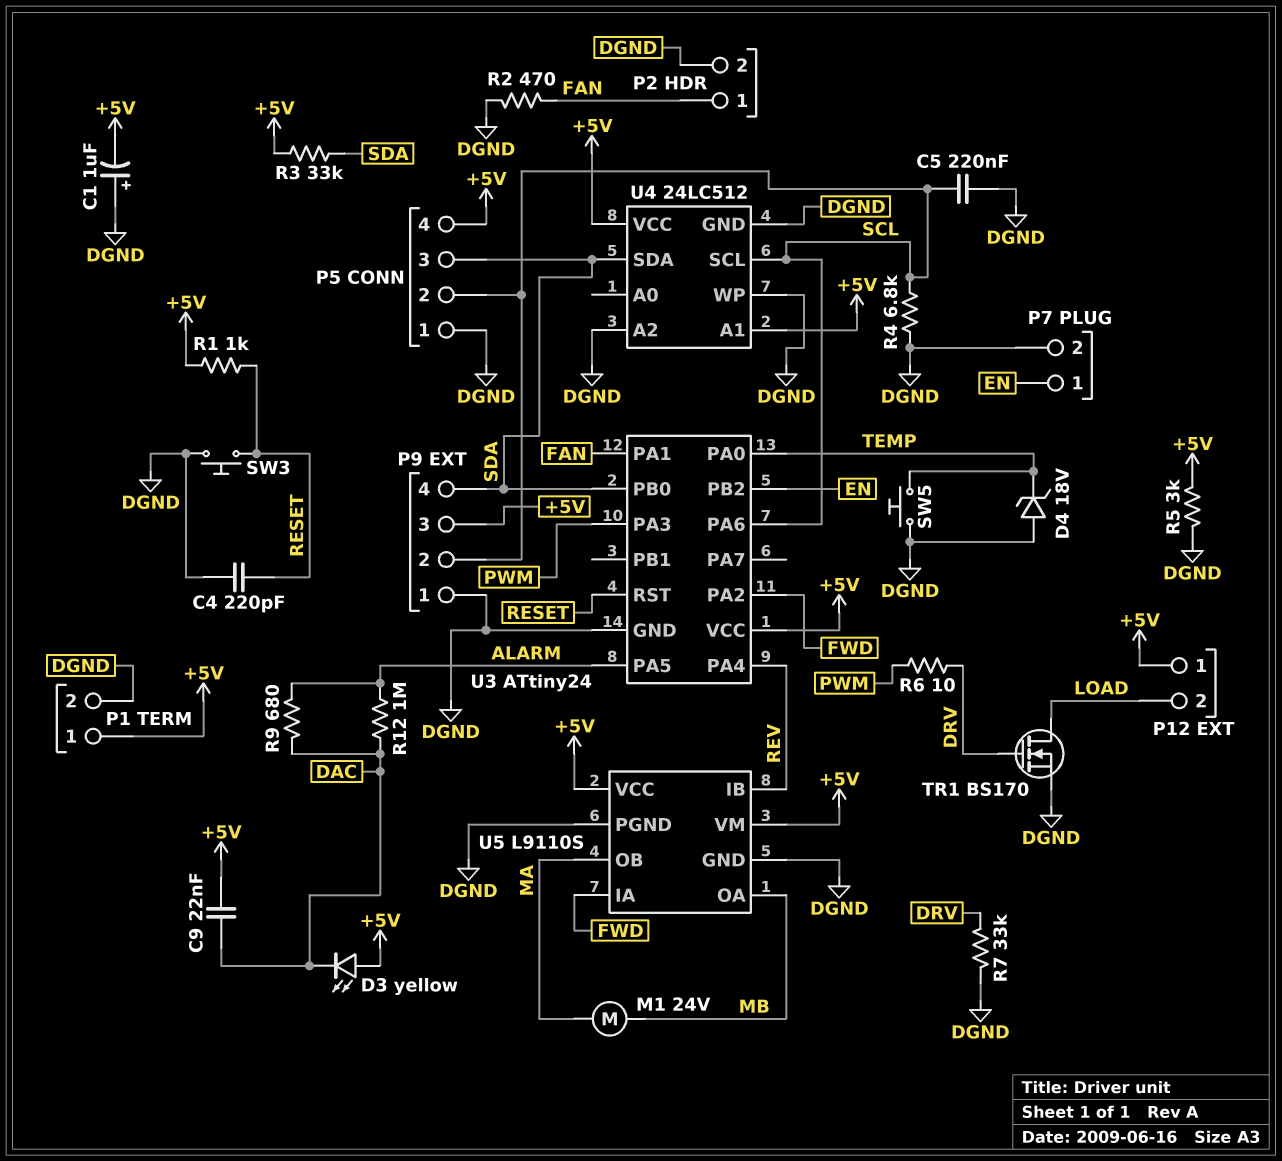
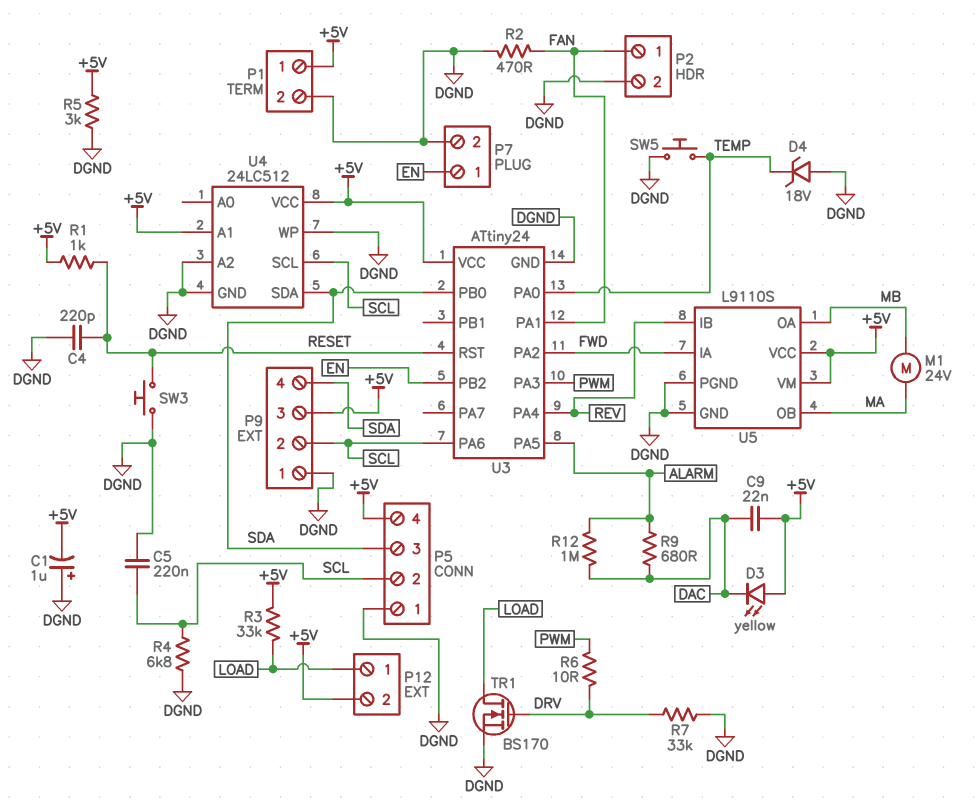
P12 pin 1: +5V -> LOAD
P12 pin 2: LOAD -> +5V
R3: 33k (+5V, SDA) -> 33k (+5V, LOAD)

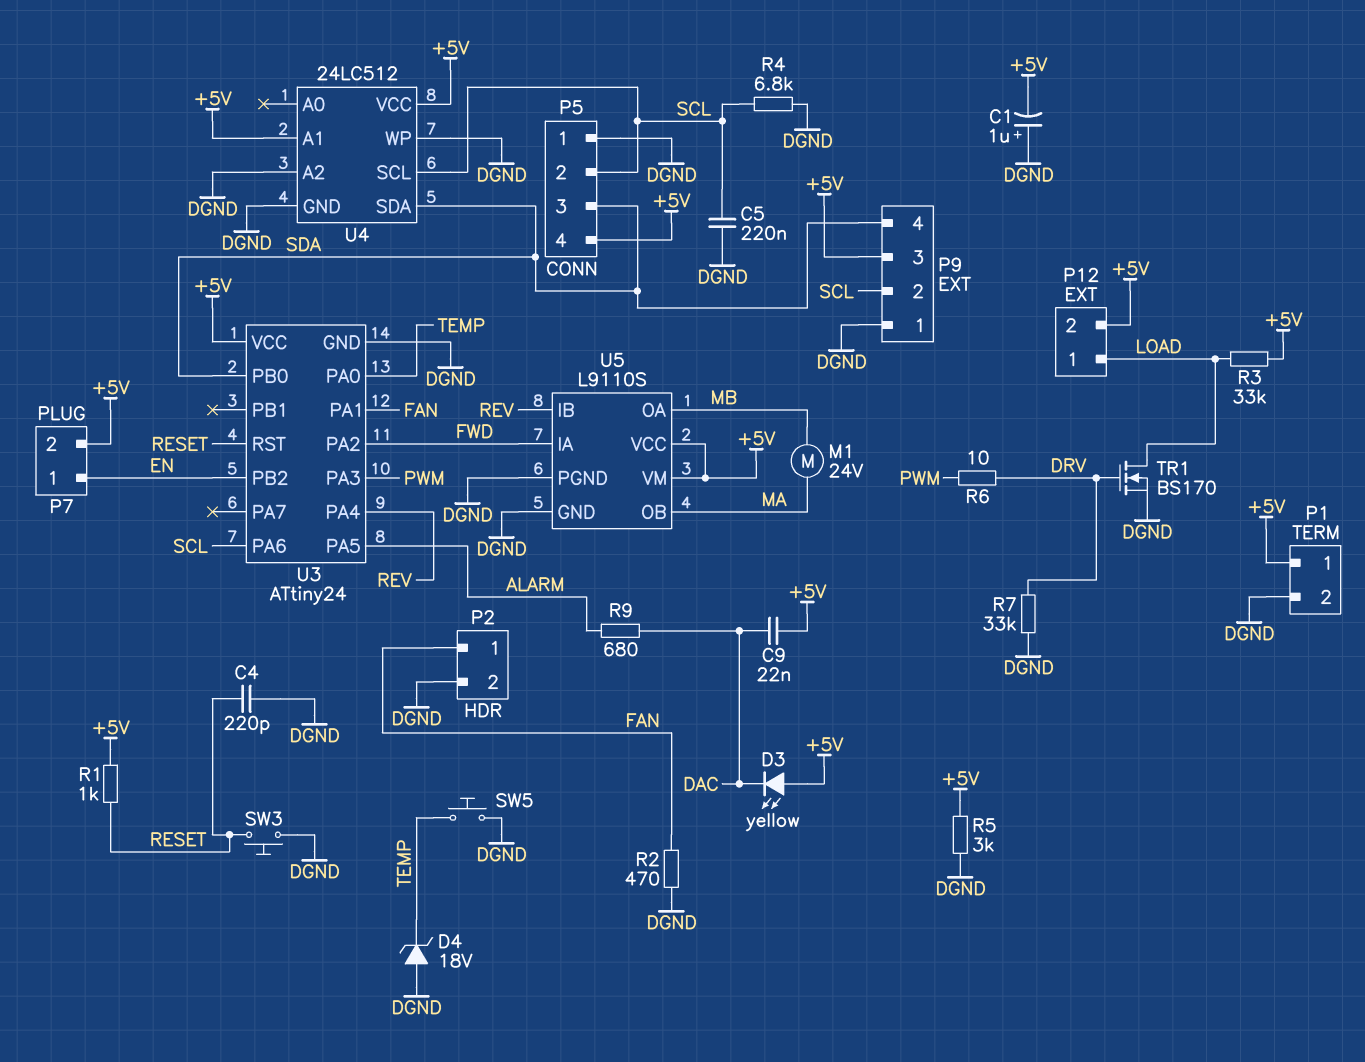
P7 pin 2: DGND -> +5V
R12: 1M (ALARM, DAC) -> none

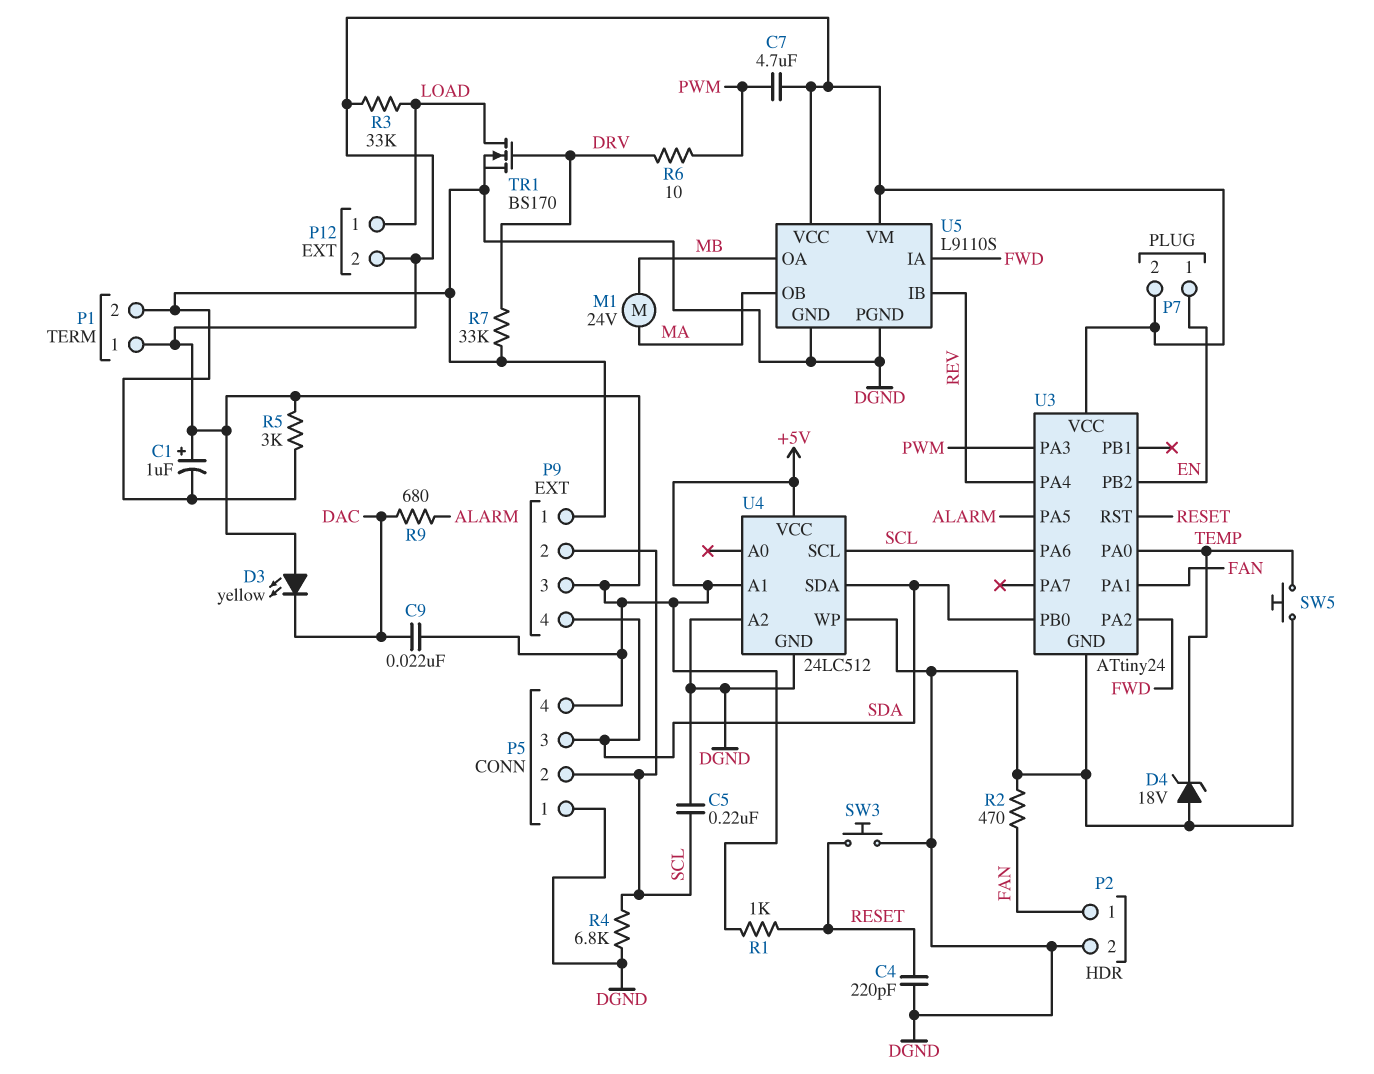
C1: 1uF (plus DGND, minus +5V) -> 1uF (plus +5V, minus DGND)
C7: none -> 4.7uF (+5V, PWM)

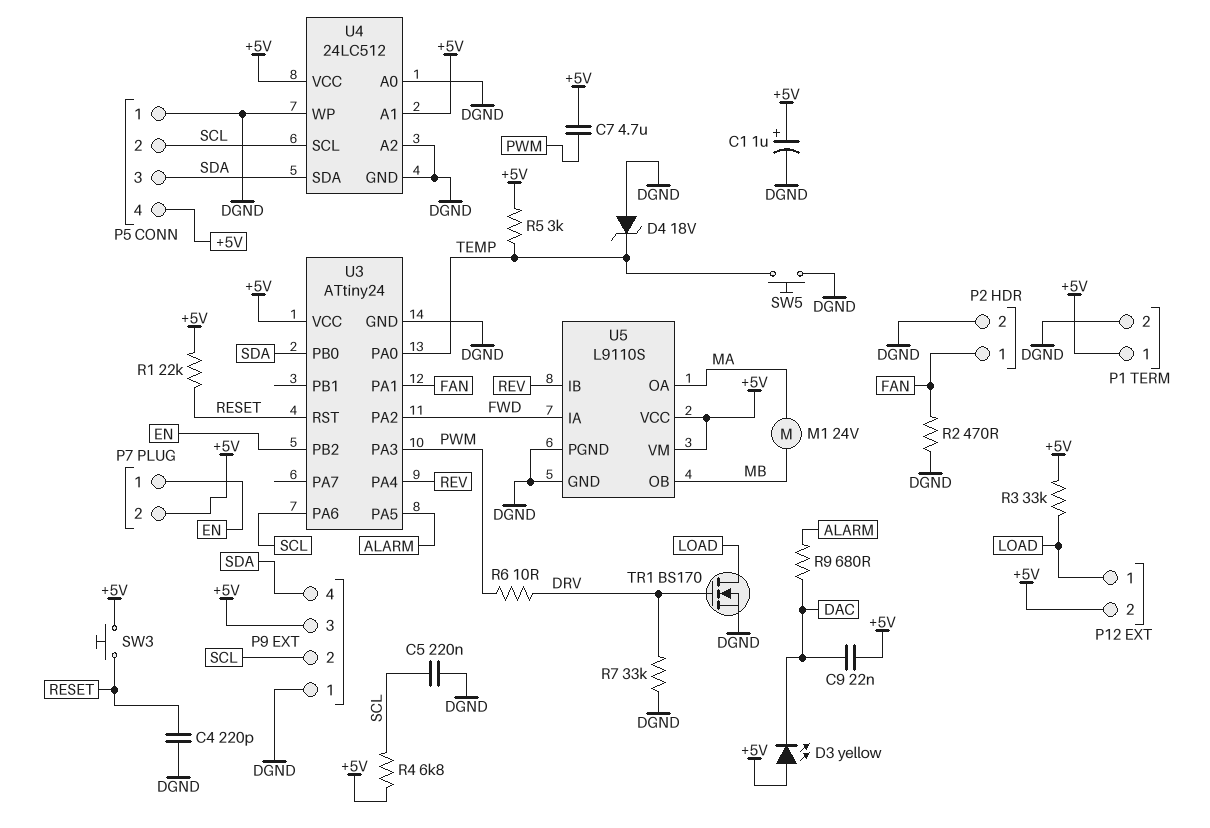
R1: 1k (+5V, RESET) -> 22k (+5V, RESET)
R4: 6.8k (DGND, SCL) -> 6.8k (+5V, SCL)
R5: 3k (+5V, DGND) -> 3k (+5V, TEMP)
SW3: button (DGND, RESET) -> button (+5V, RESET)
U4 pin A0: none -> DGND
U5 pin OA: MB -> MA
U5 pin OB: MA -> MB

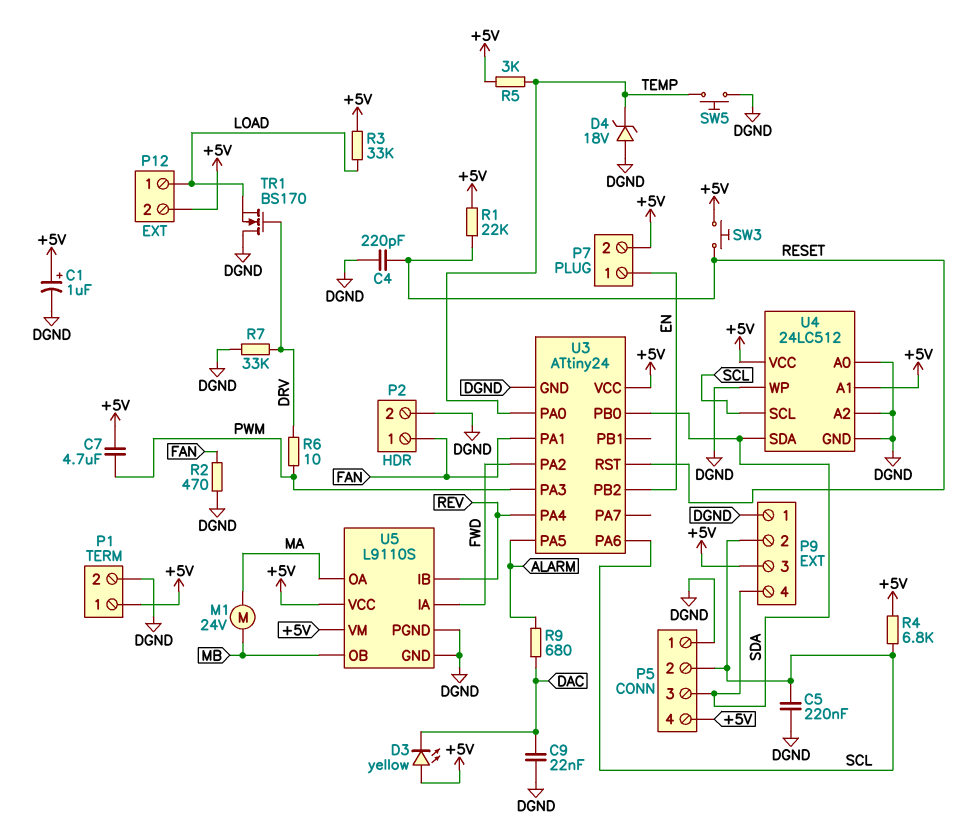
C9: 22nF (+5V, DAC) -> 22nF (DAC, DGND)
TR1: NMOS BS170 (G DRV, D LOAD, S DGND) -> NMOS BS170 (G DRV, D DGND, S LOAD)

